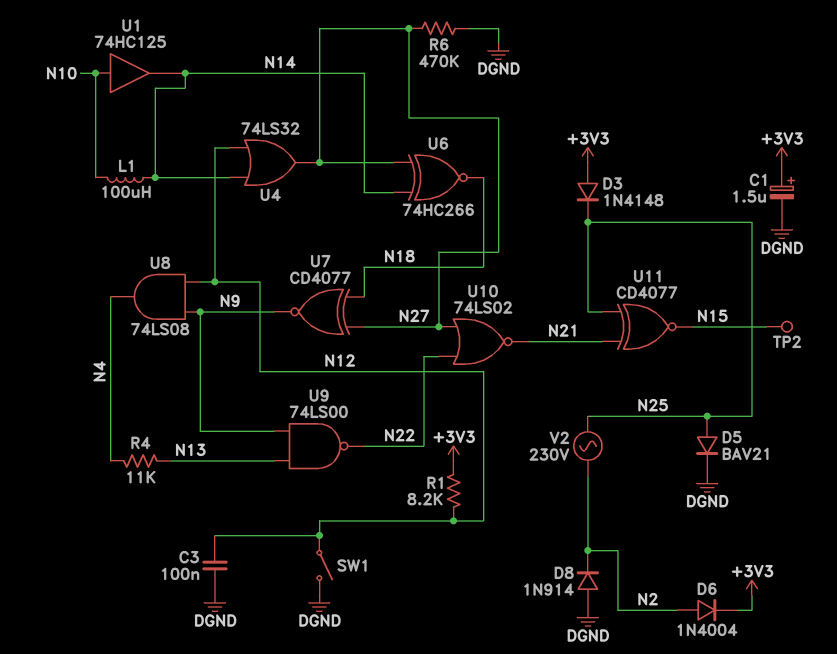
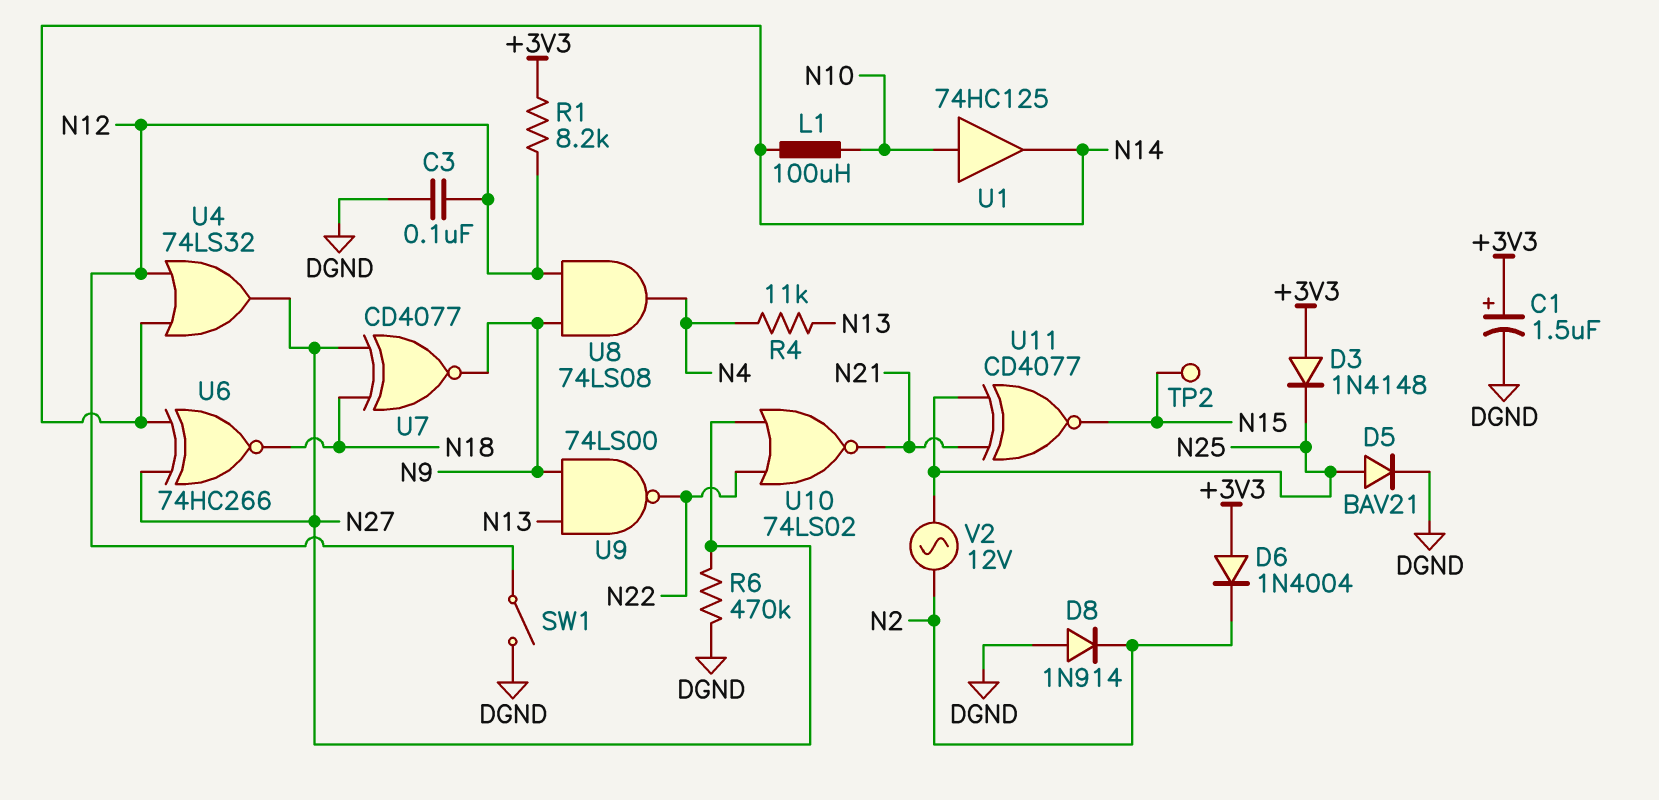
D6: diode 1N4004 (A N2, K +3V3) -> diode 1N4004 (A +3V3, K N2)
V2: AC 230V (N2, N25) -> AC 12V (N2, N25)

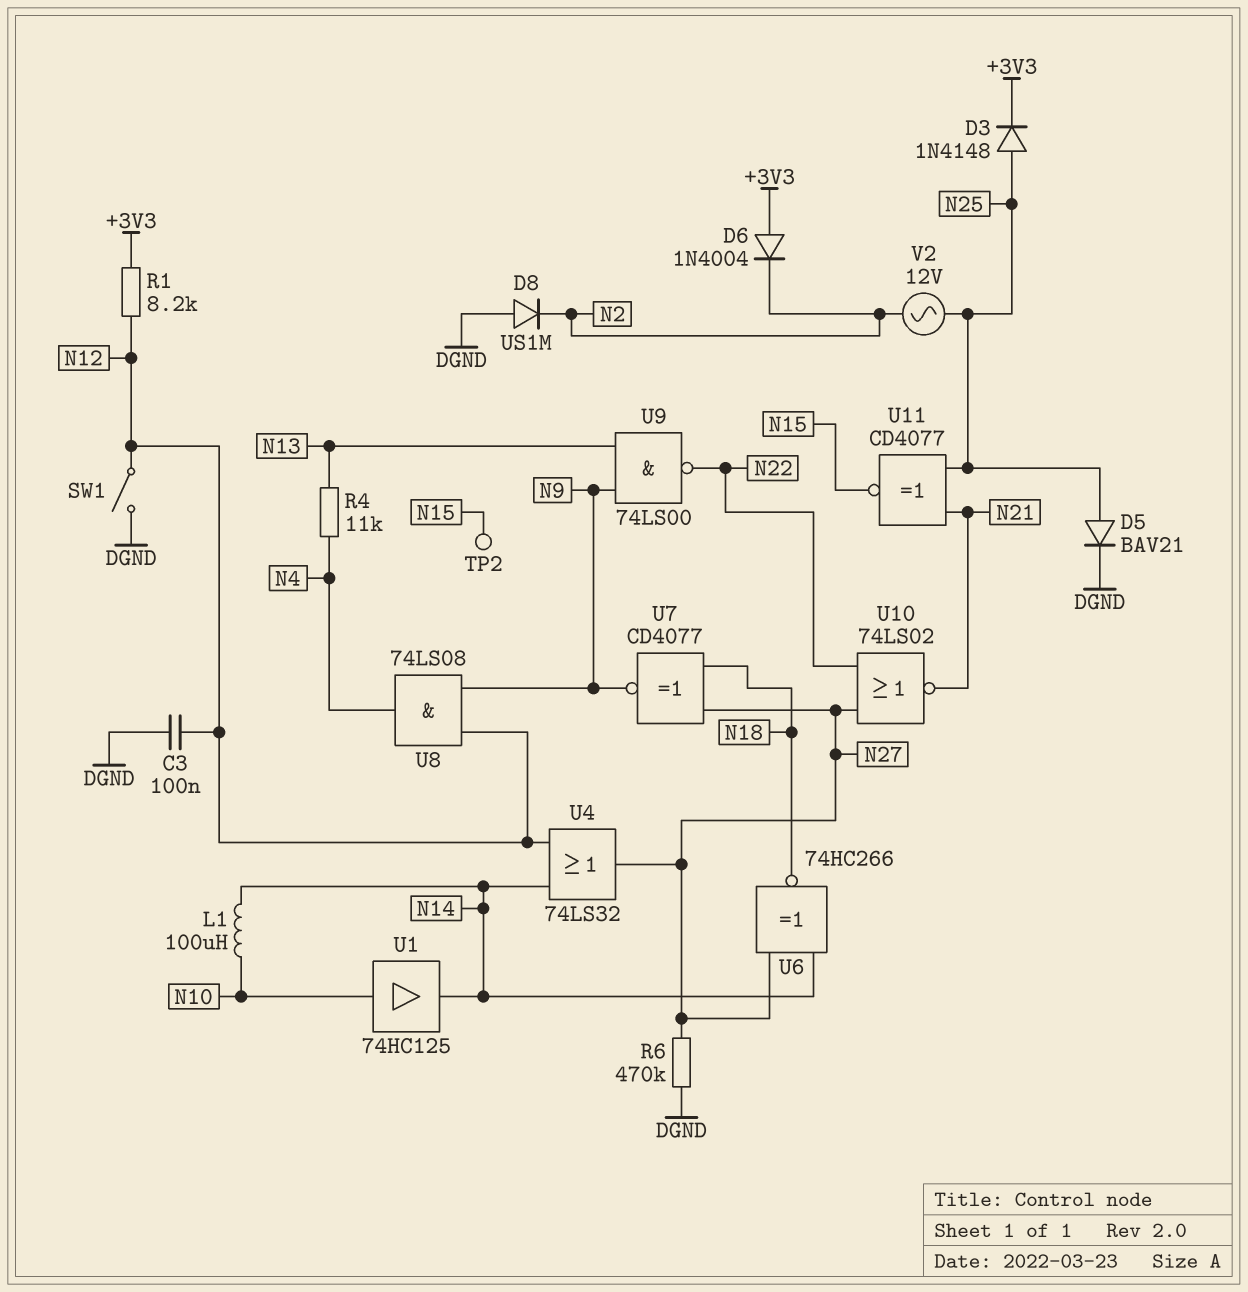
C1: 1.5uF (plus +3V3, minus DGND) -> none
D3: diode 1N4148 (A +3V3, K N25) -> diode 1N4148 (A N25, K +3V3)
D8: diode 1N914 (A DGND, K N2) -> diode US1M (A DGND, K N2)

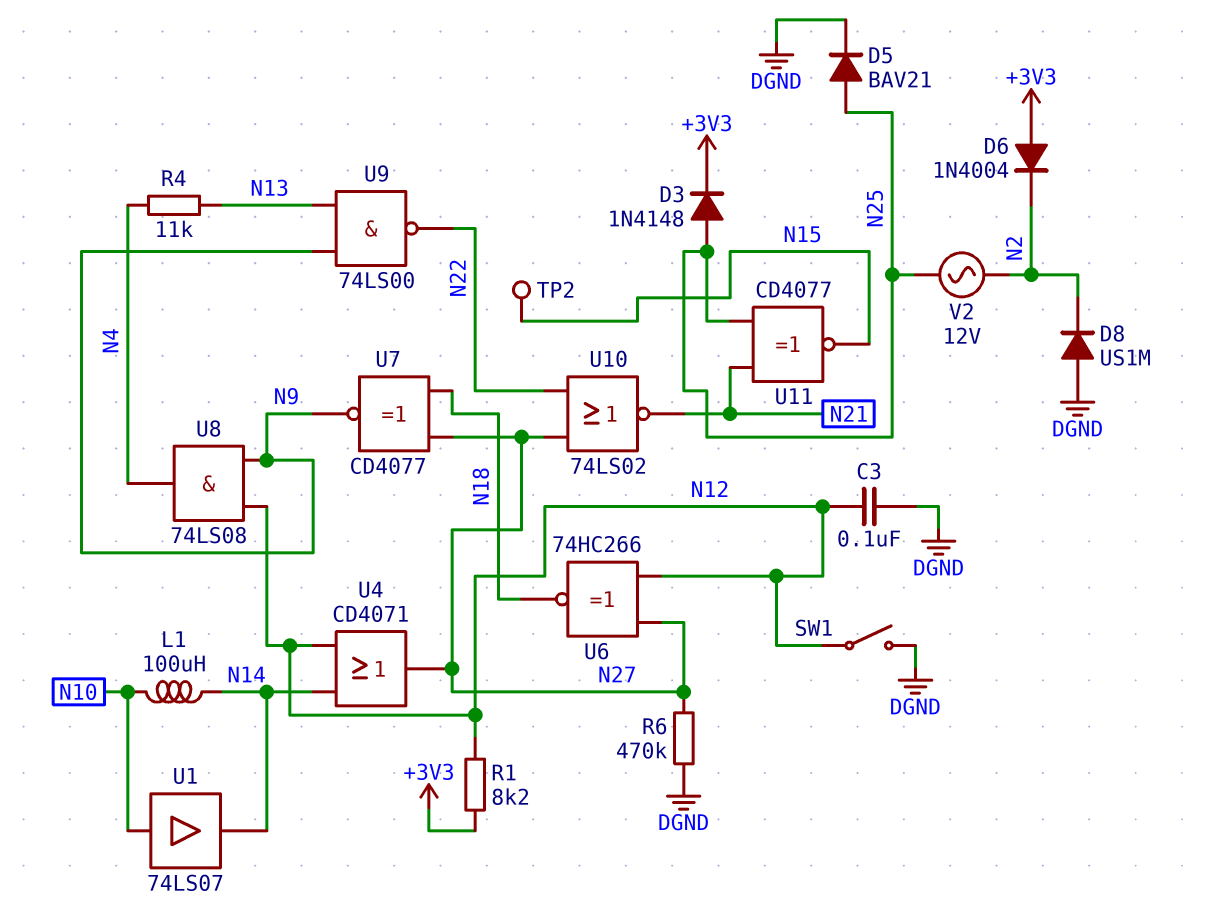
U1: buffer 74HC125 (in N10, out N14) -> buffer 74LS07 (in N10, out N14)
U4: OR 74LS32 (in N12, in N14, out N27) -> OR CD4071 (in N12, in N14, out N27)
U6: XNOR 74HC266 (in N14, in N27, out N18) -> XNOR 74HC266 (in N12, in N27, out N18)

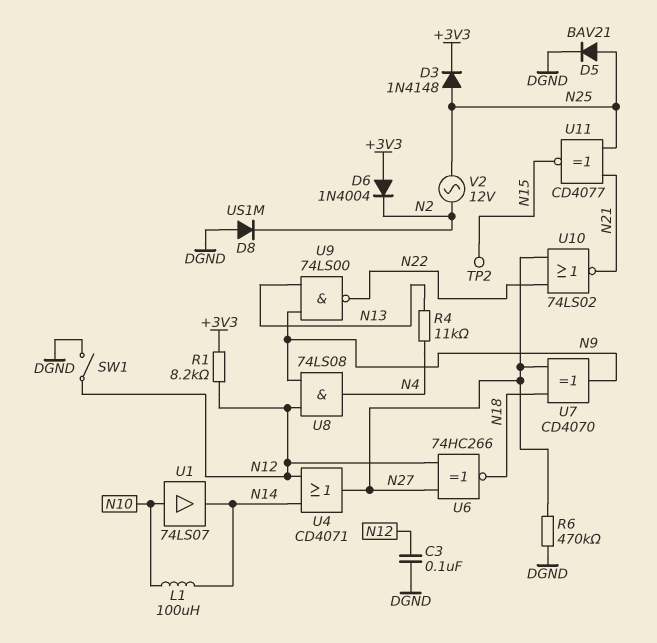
U7: XNOR CD4077 (in N18, in N27, out N9) -> XOR CD4070 (in N18, in N27, out N9)

